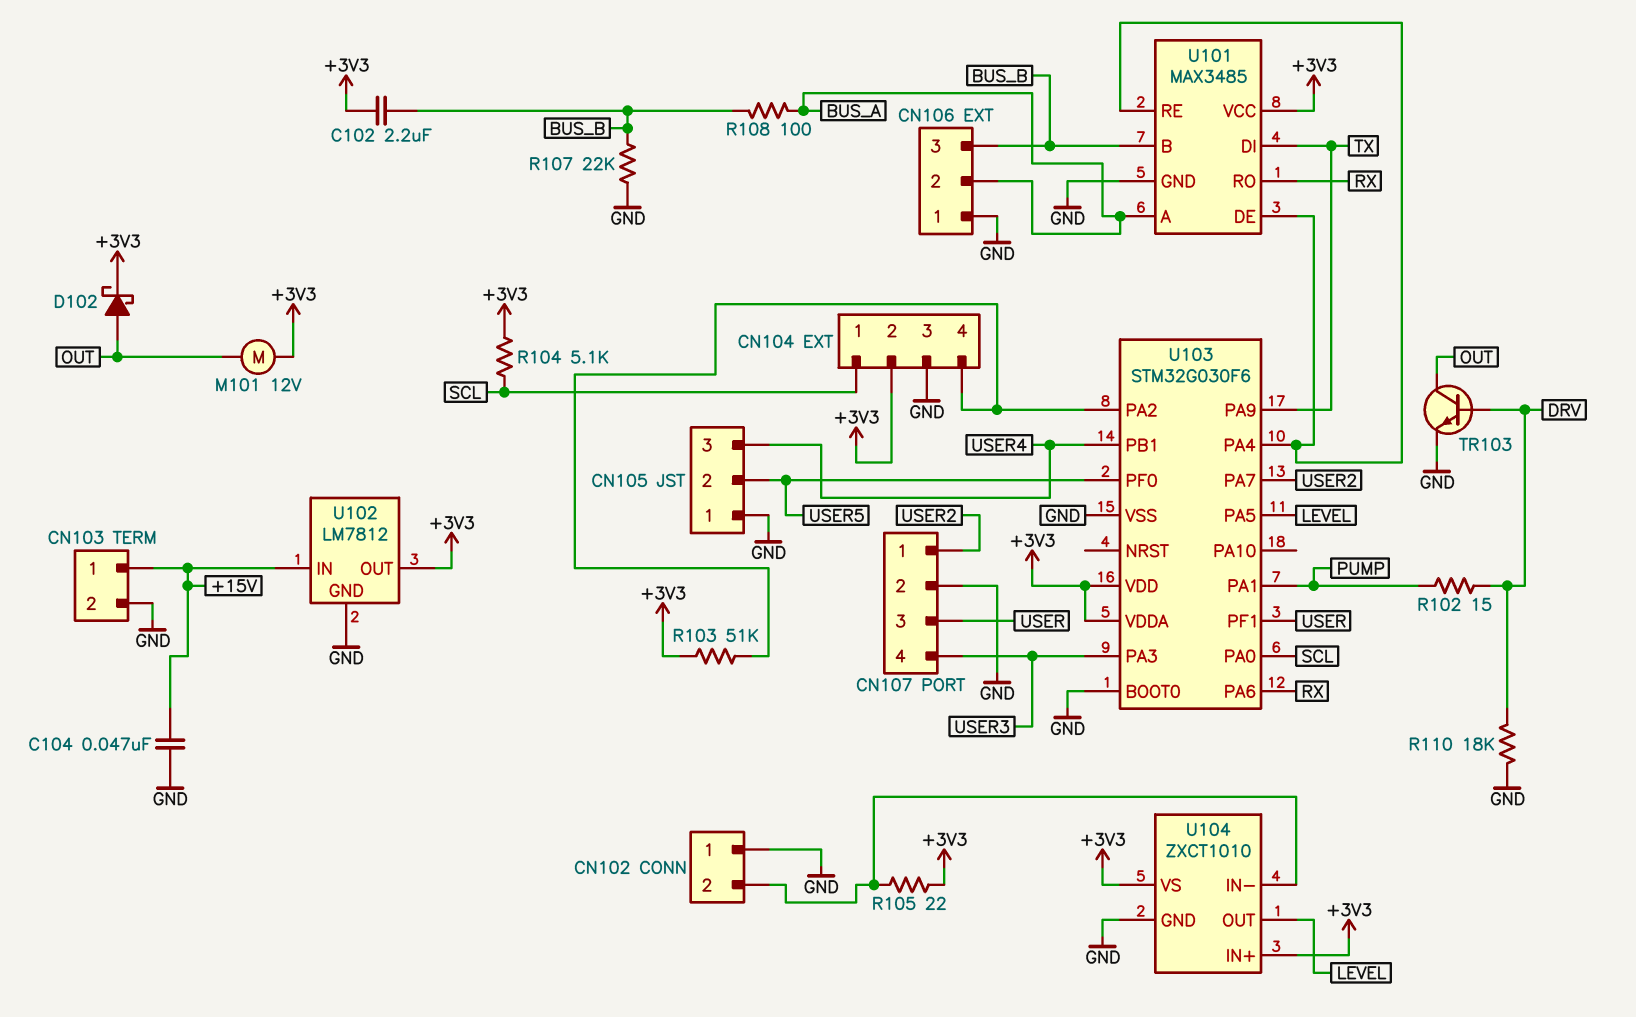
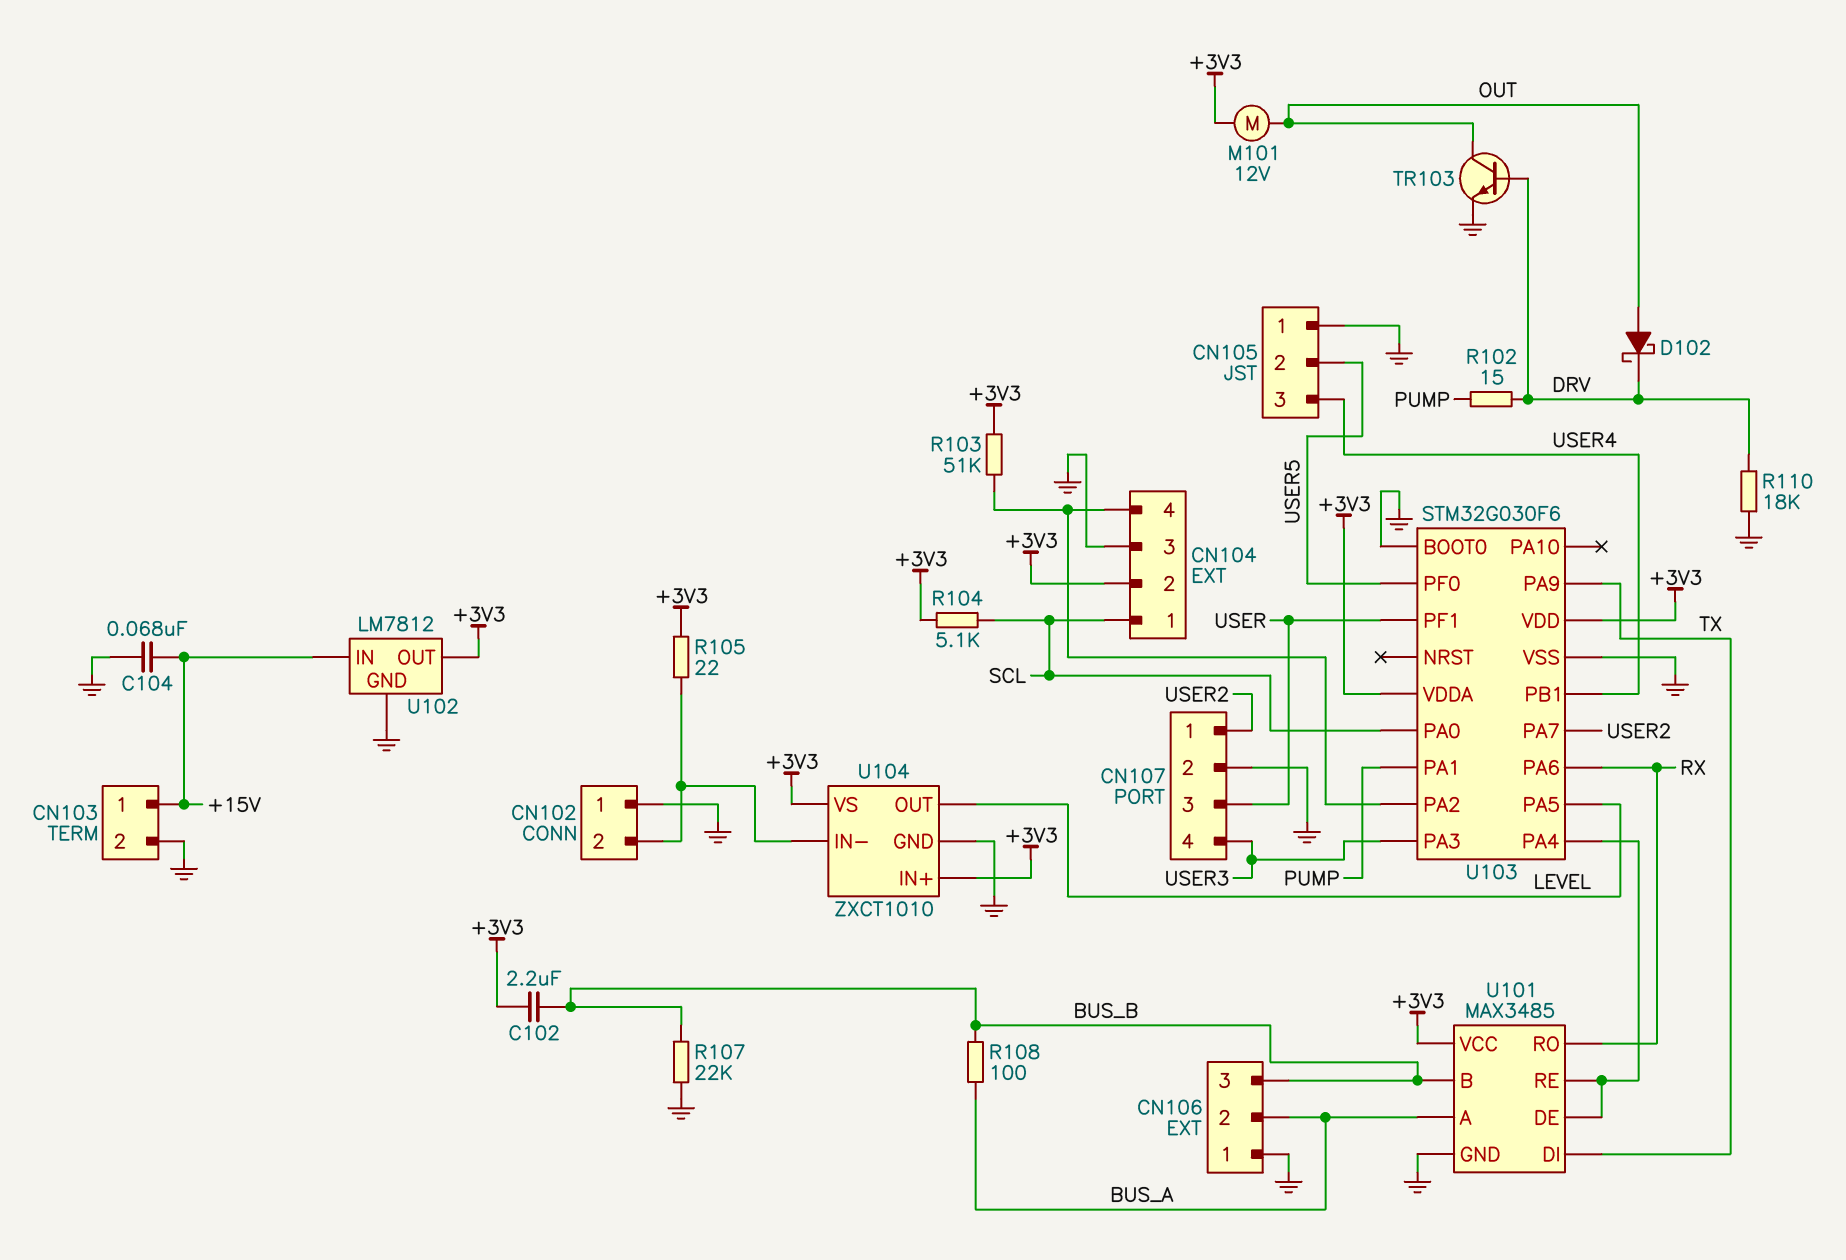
C104: 47nF (+15V, GND) -> 68nF (+15V, GND)
D102: schottky (A OUT, K +3V3) -> schottky (A OUT, K DRV)

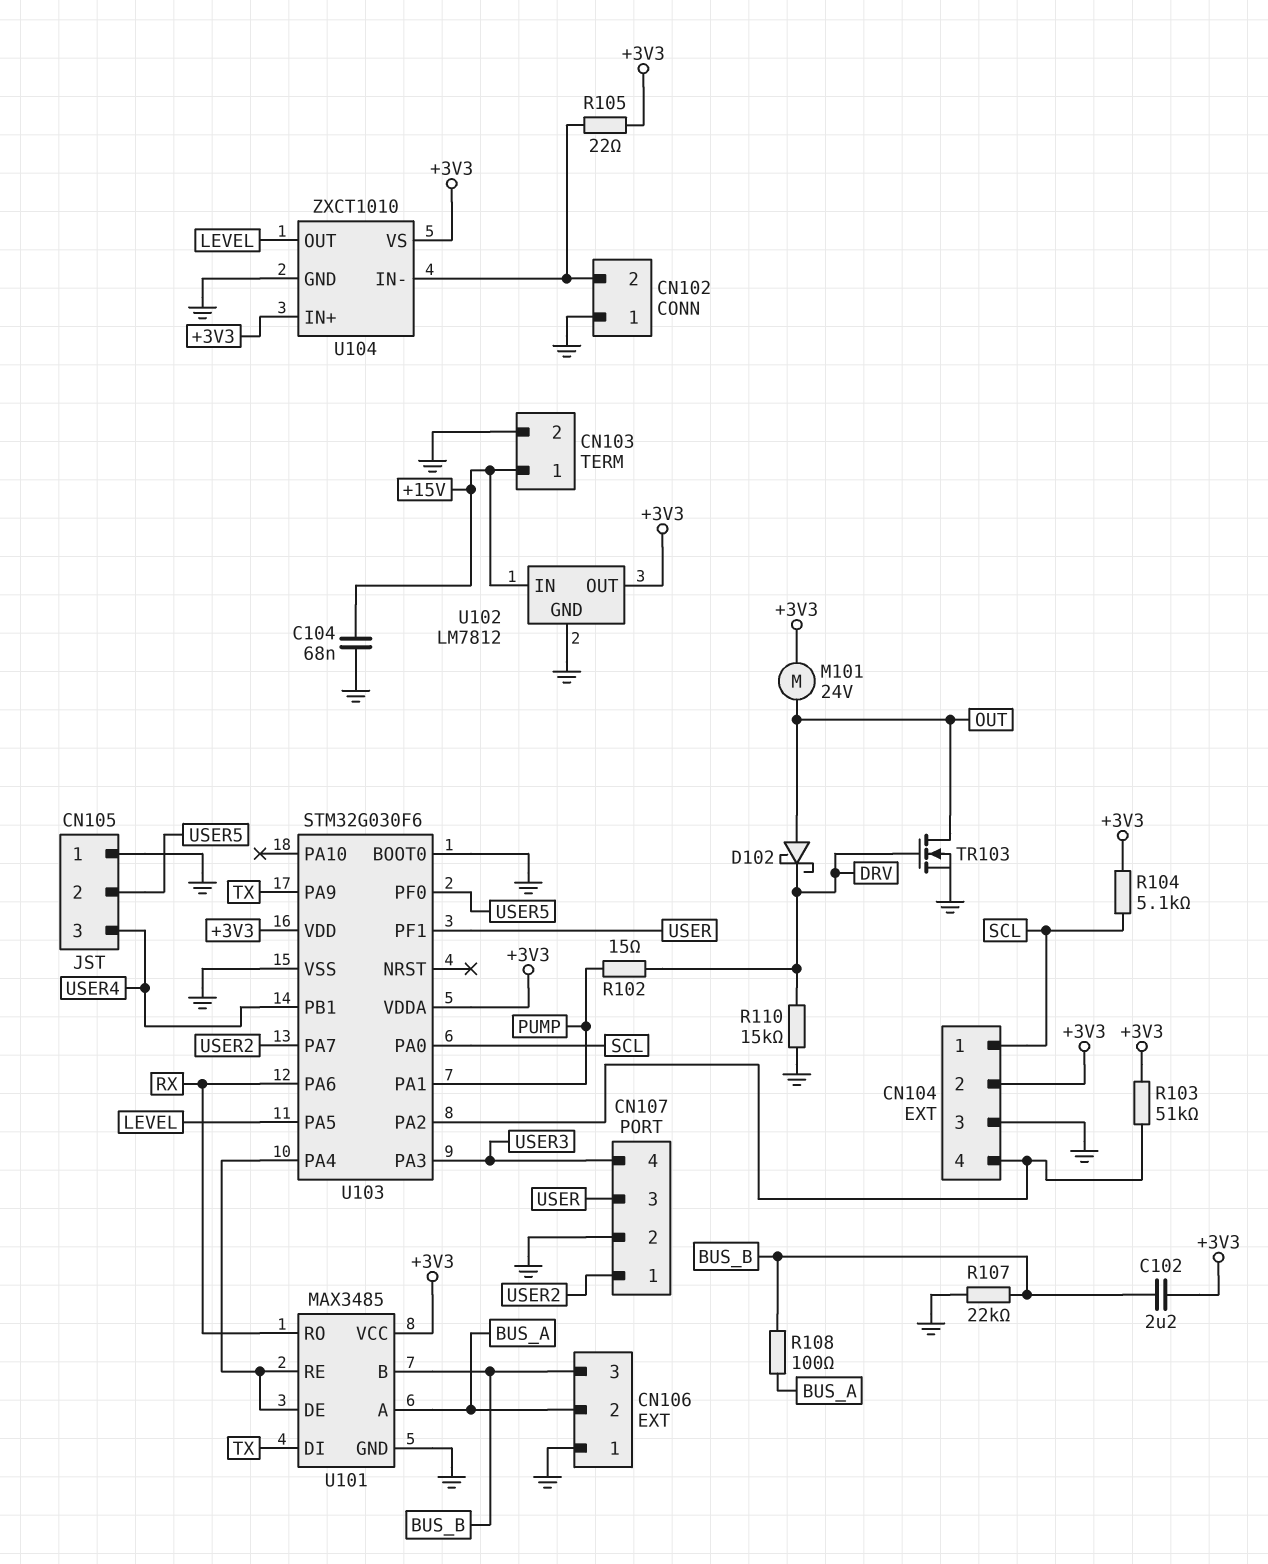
M101: motor 12V (+3V3, OUT) -> motor 24V (+3V3, OUT)
R110: 18k (DRV, GND) -> 15k (DRV, GND)
TR103: NPN (B DRV, C OUT, E GND) -> NMOS (G DRV, D OUT, S GND)

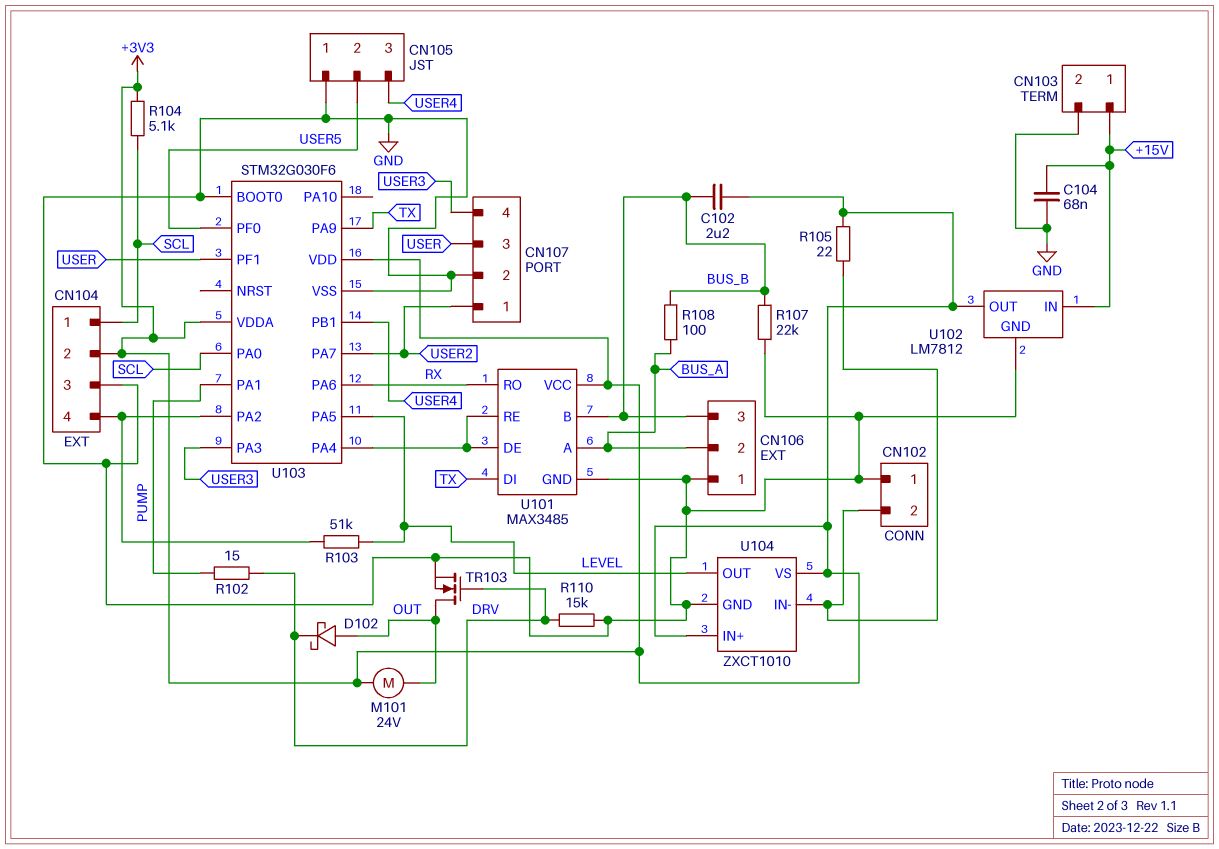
R103: 51k (+3V3, CN104/4) -> 51k (CN104/4, LEVEL)

